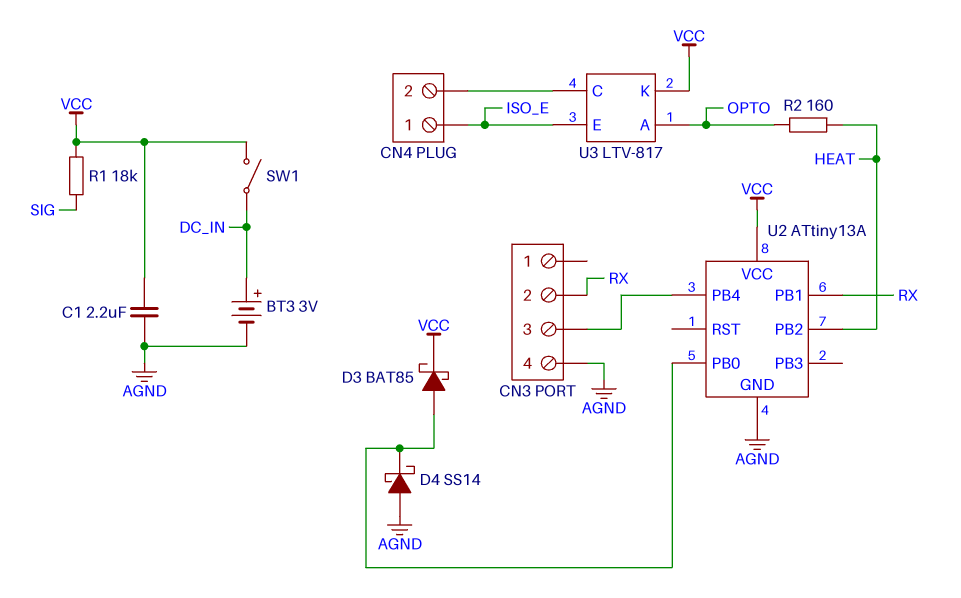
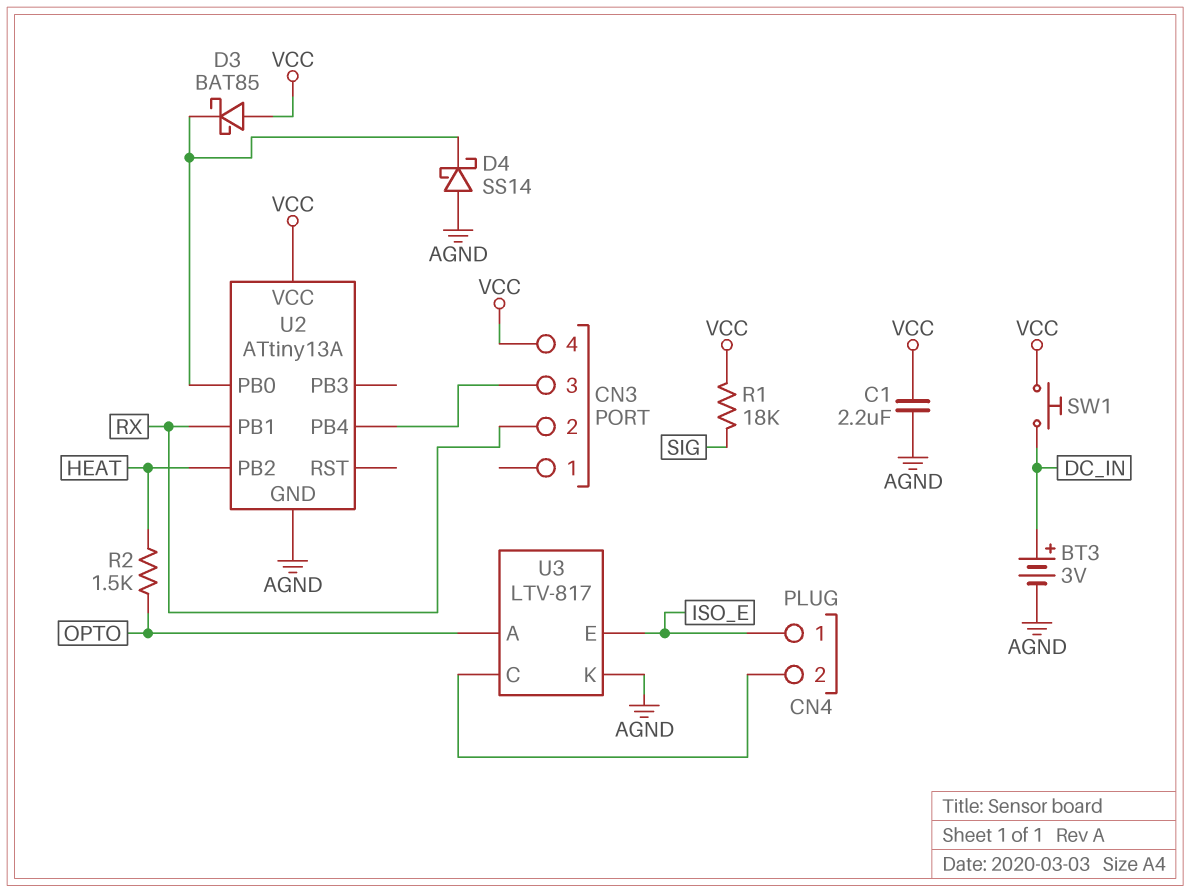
CN3 pin 4: AGND -> VCC
D3: schottky BAT85 (A U2/PB0, K VCC) -> schottky BAT85 (A VCC, K U2/PB0)
R2: 160 (HEAT, OPTO) -> 1.5k (HEAT, OPTO)
SW1: switch (DC_IN, VCC) -> button (DC_IN, VCC)
U3 pin K: VCC -> AGND

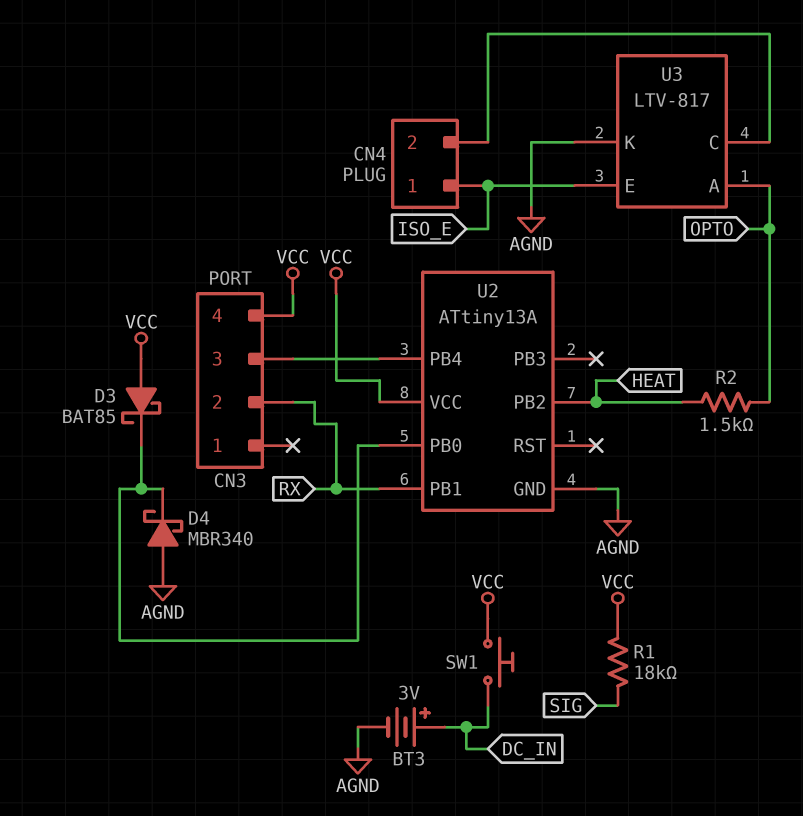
C1: 2.2uF (AGND, VCC) -> none
D4: schottky SS14 (A AGND, K U2/PB0) -> schottky MBR340 (A AGND, K U2/PB0)

